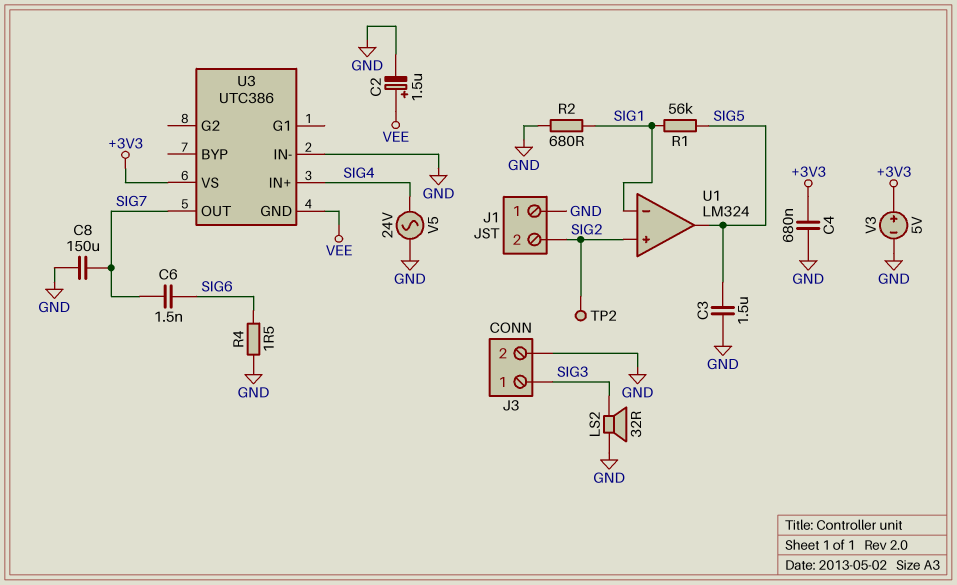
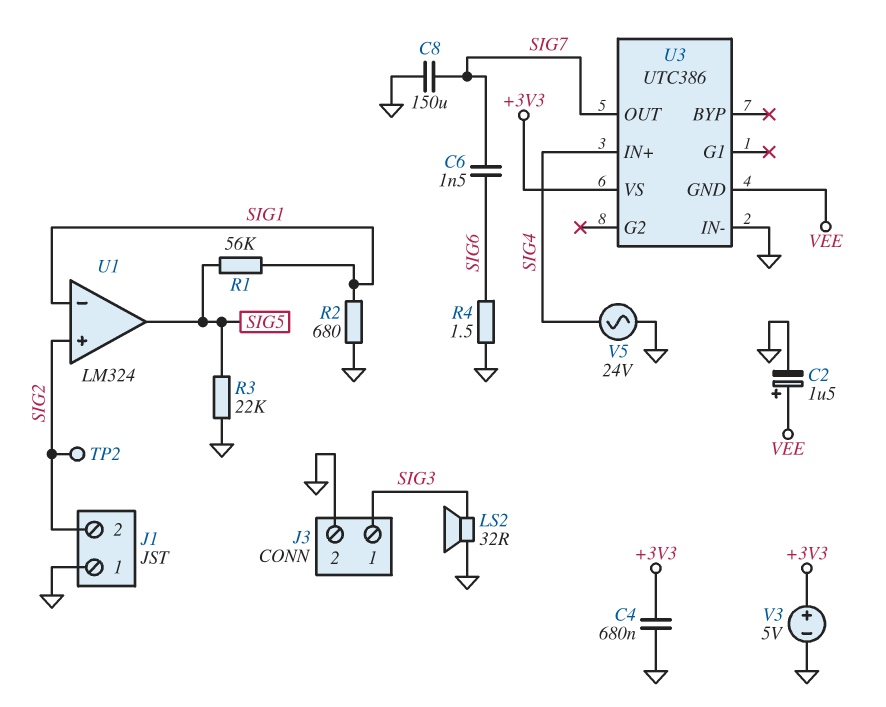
C3: 1.5uF (GND, SIG5) -> none
R3: none -> 22k (GND, SIG5)

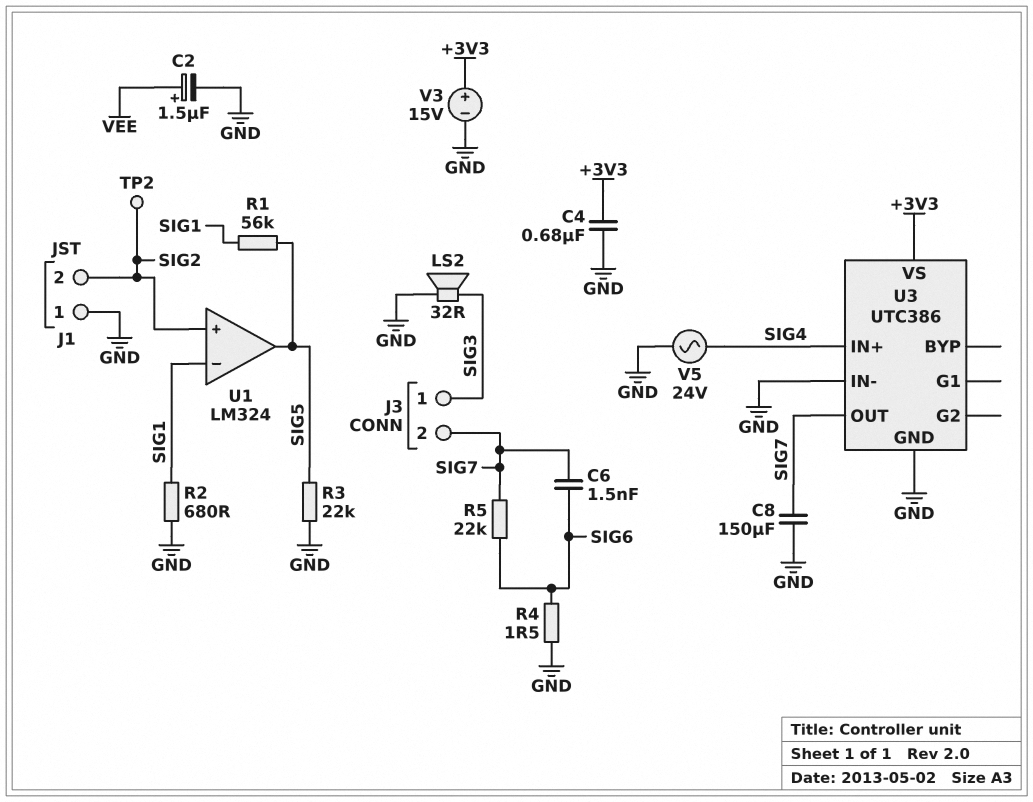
J3 pin 2: GND -> SIG7
R5: none -> 22k (SIG6, SIG7)
U3 pin GND: VEE -> GND
V3: 5V (plus +3V3, minus GND) -> 15V (plus +3V3, minus GND)

